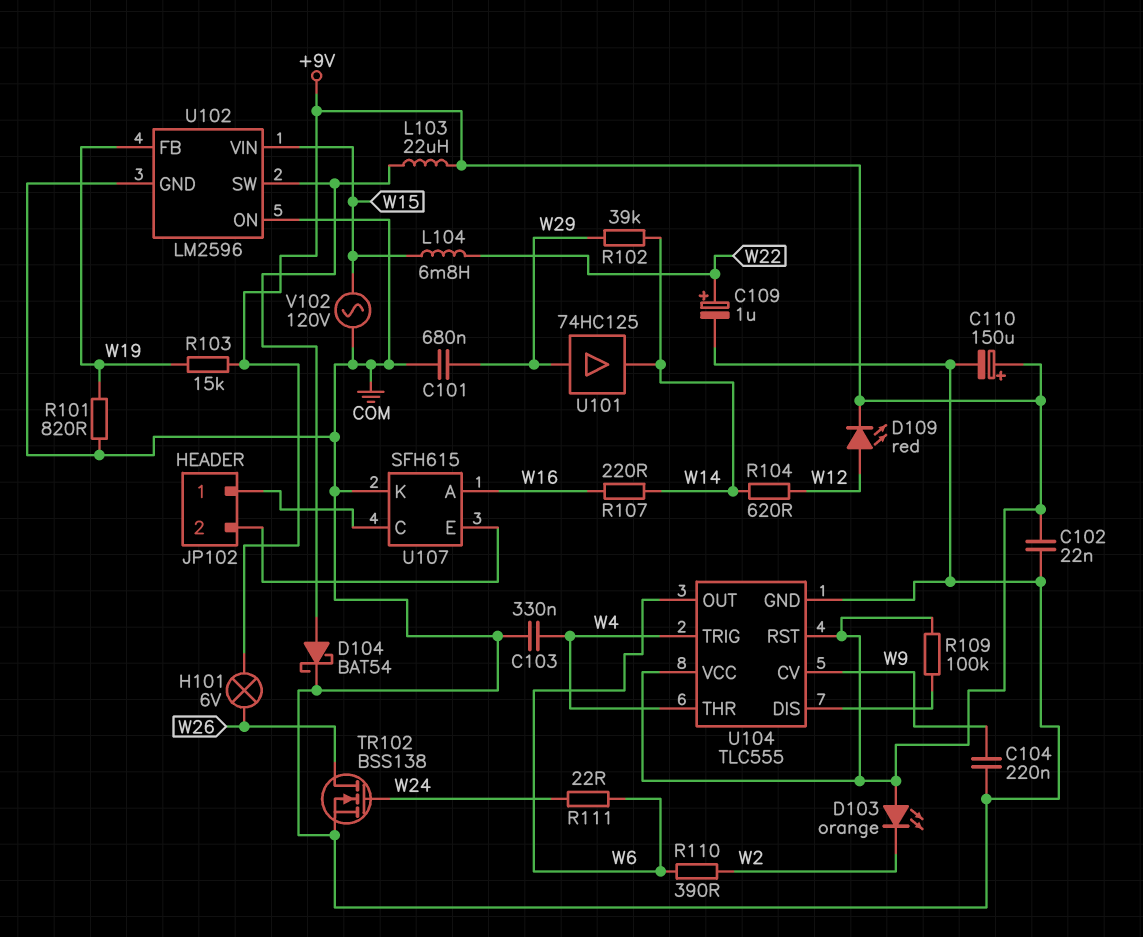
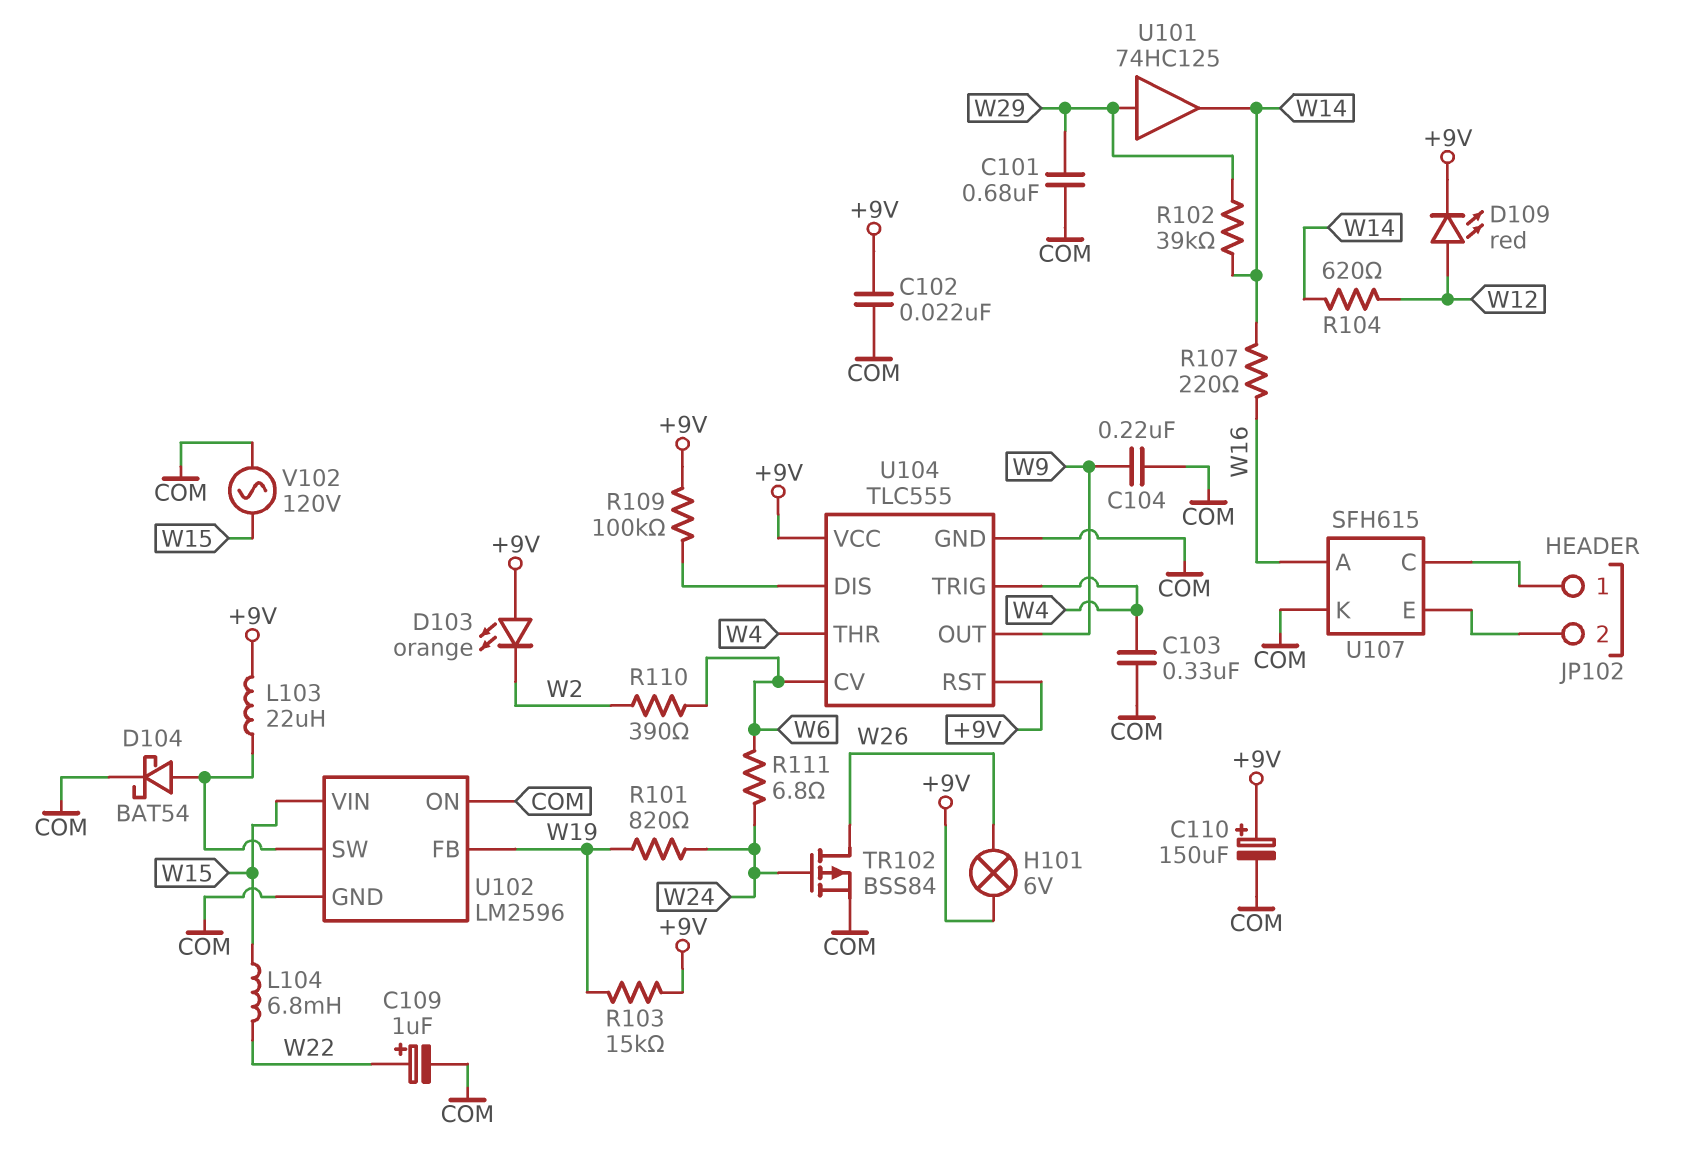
R101: 820 (COM, W19) -> 820 (W19, W24)
R111: 22 (W6, W24) -> 6.8 (W6, W24)
TR102: NMOS BSS138 (G W24, D W26, S COM) -> PMOS BSS84 (G W24, D W26, S COM)
U104 pin CV: W9 -> W6
U104 pin OUT: W6 -> W9

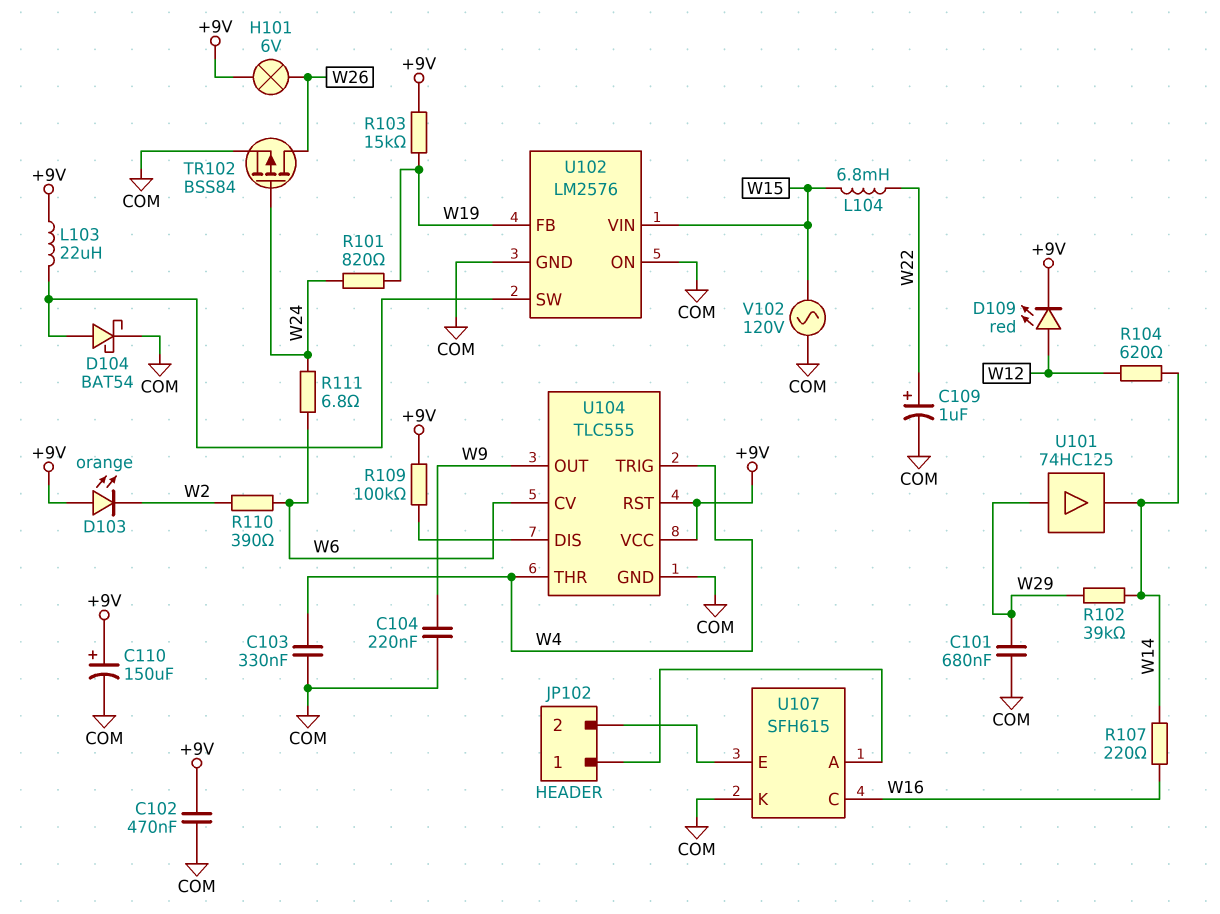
C102: 22nF (+9V, COM) -> 470nF (+9V, COM)
U102: LM2596 -> LM2576
U107 pin A: W16 -> JP102/1
U107 pin C: JP102/1 -> W16

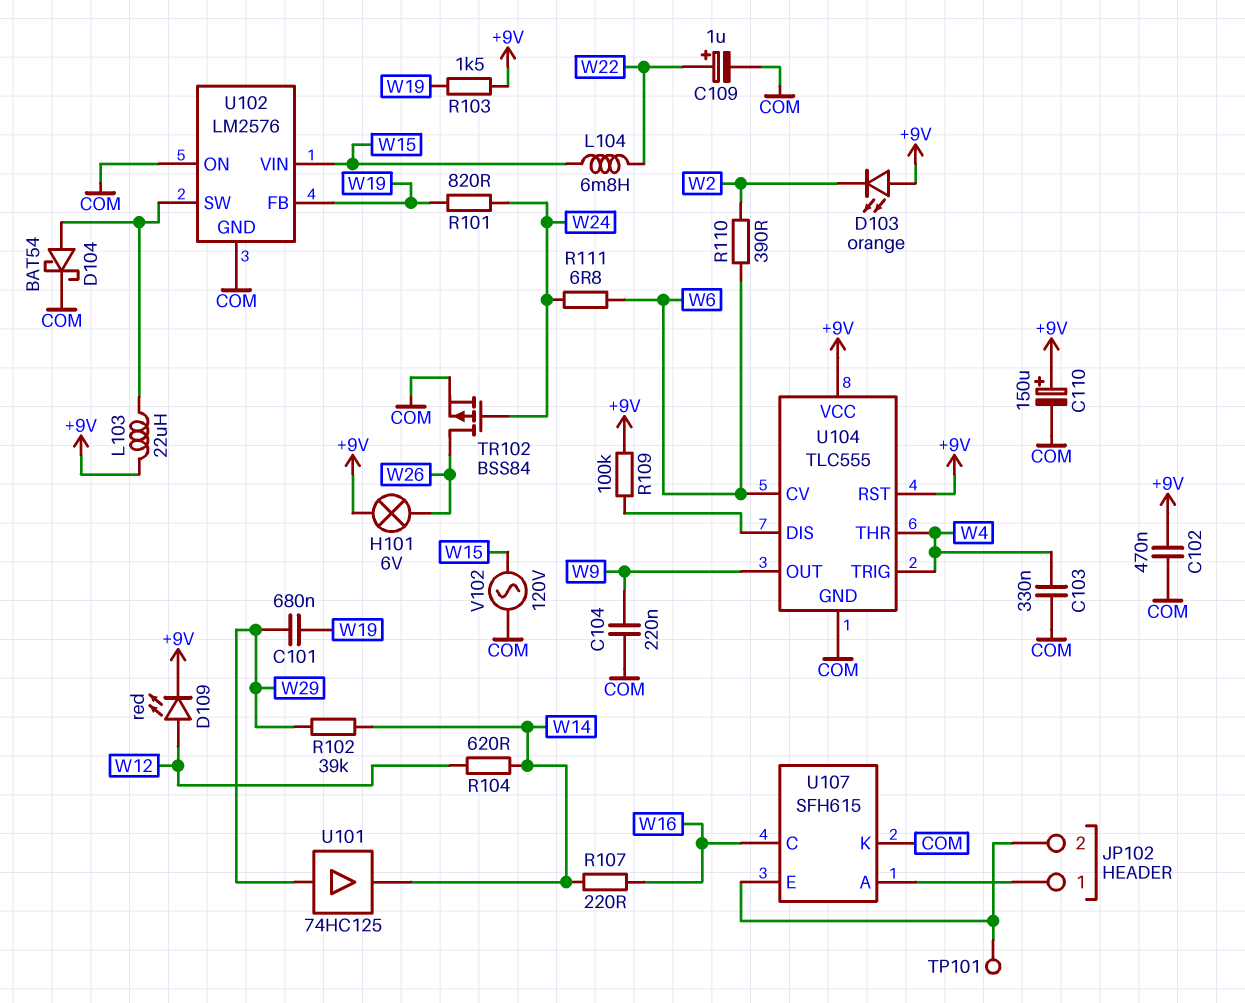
C101: 680nF (COM, W29) -> 680nF (W19, W29)
R103: 15k (+9V, W19) -> 1.5k (+9V, W19)
TP101: none -> test point (JP102/2)

